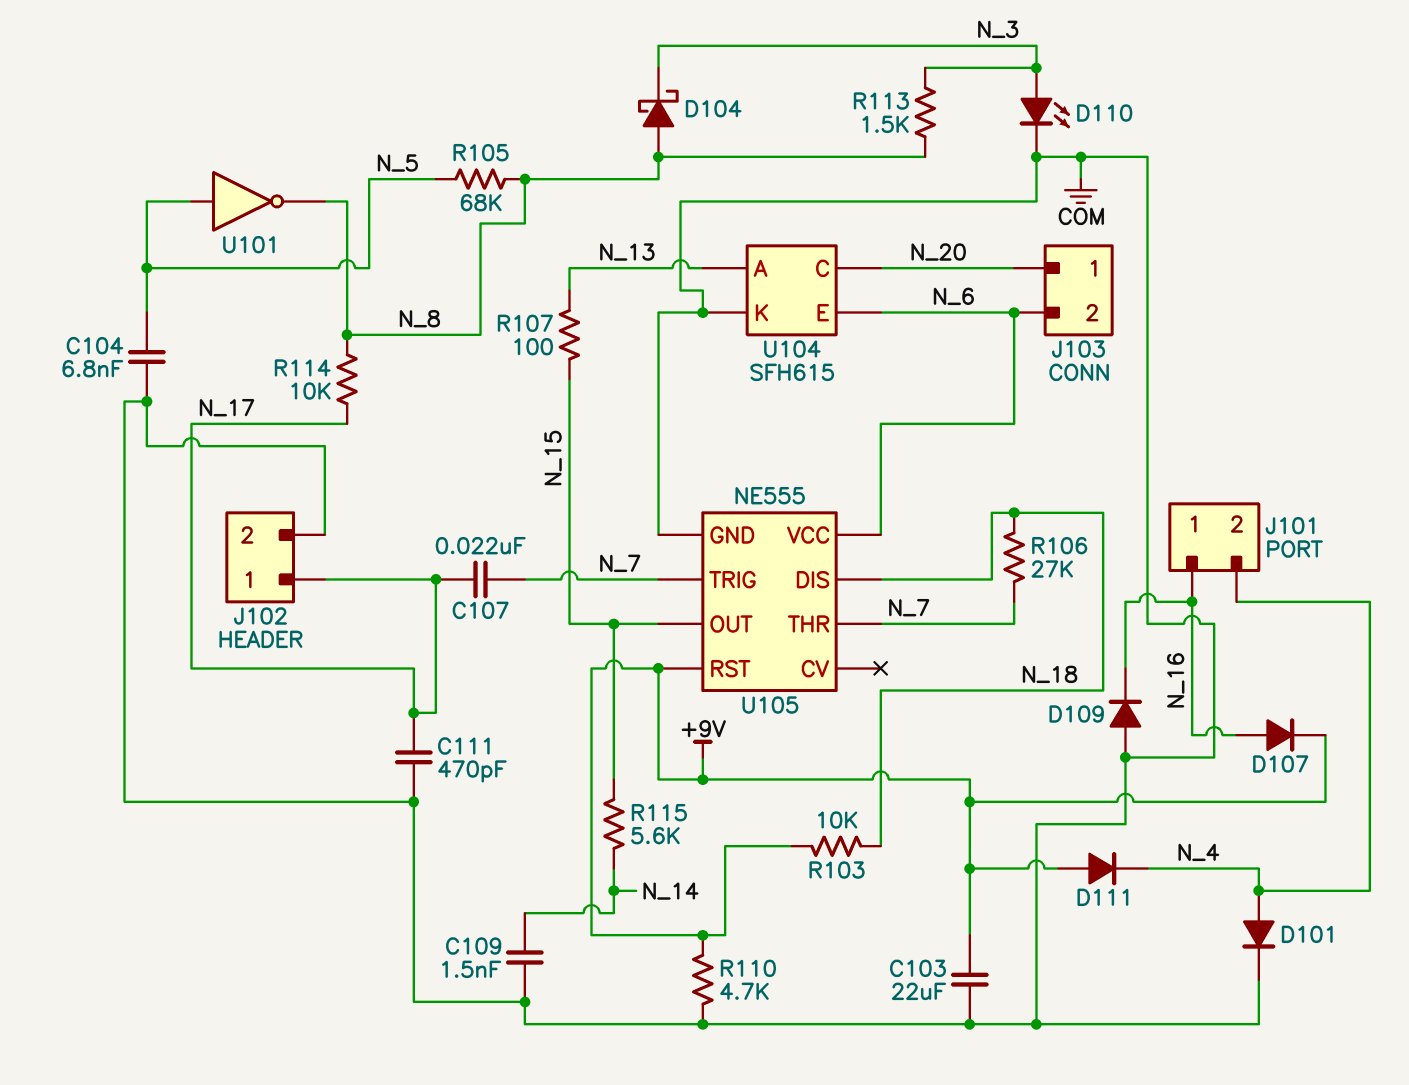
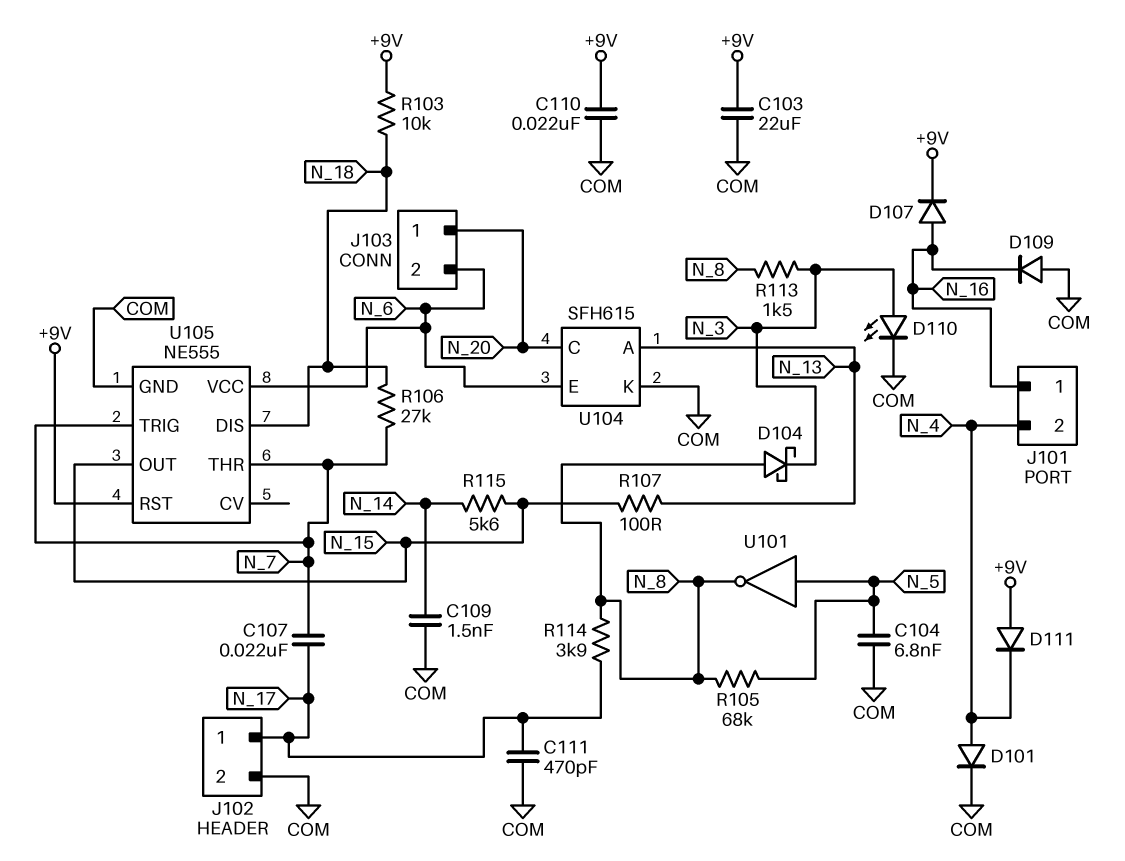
C110: none -> 22nF (+9V, COM)
R110: 4.7k (+9V, COM) -> none
R114: 10k (N_8, N_17) -> 3.9k (N_8, N_17)

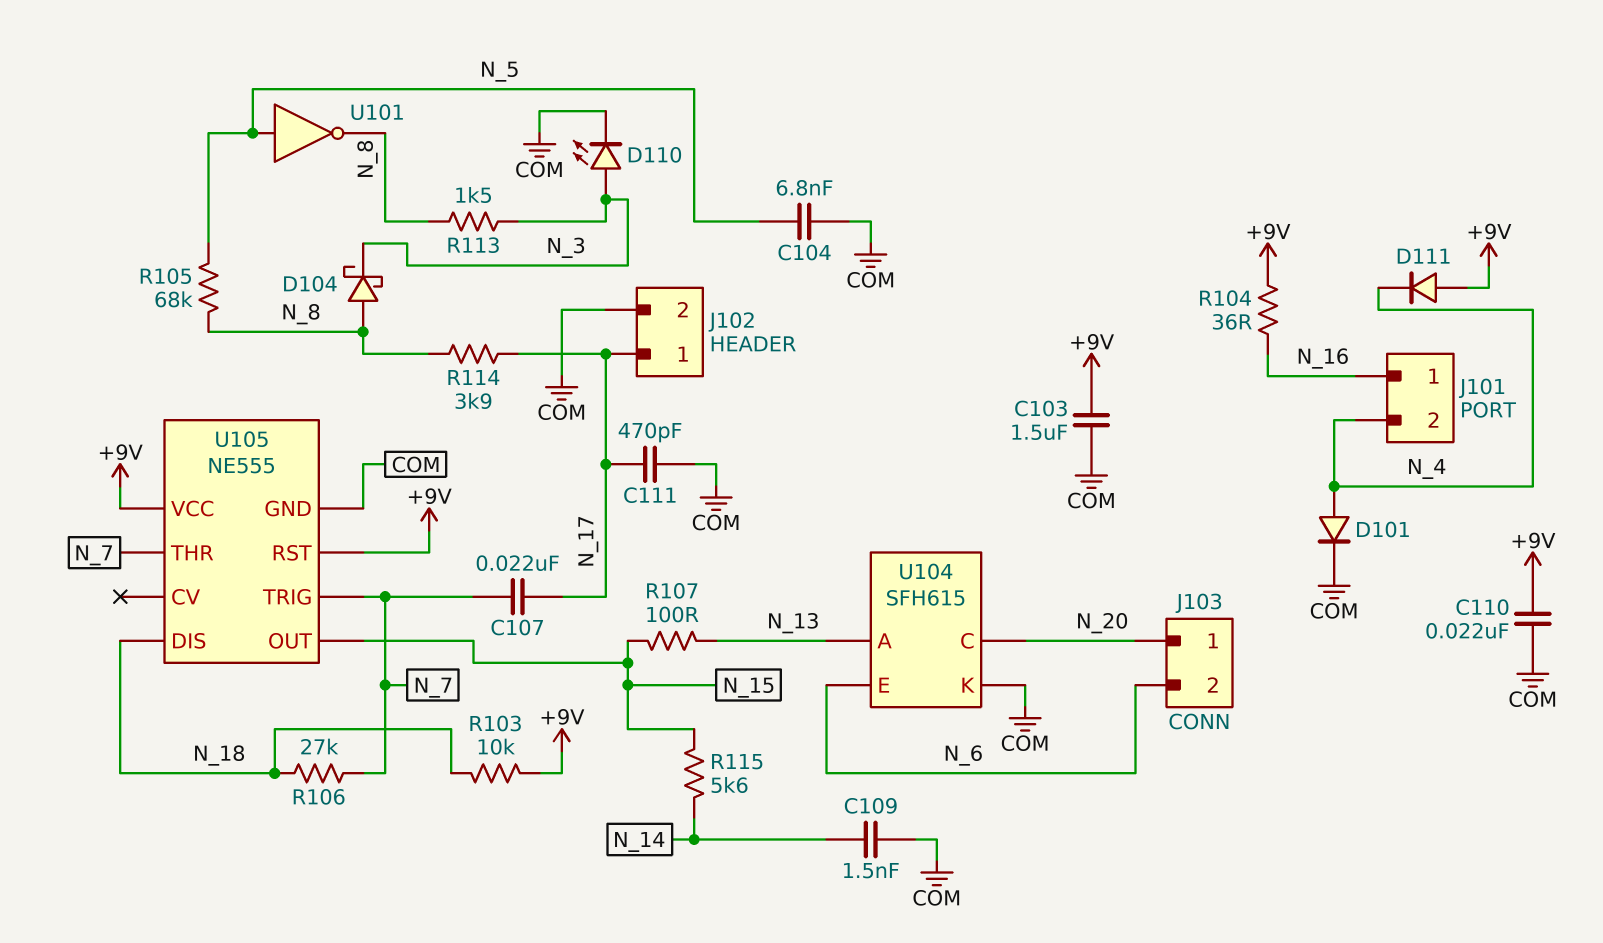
C103: 22uF (+9V, COM) -> 1.5uF (+9V, COM)
D107: diode (A N_16, K +9V) -> none
D109: diode (A COM, K N_16) -> none
R104: none -> 36 (+9V, N_16)
U105 pin VCC: N_6 -> +9V

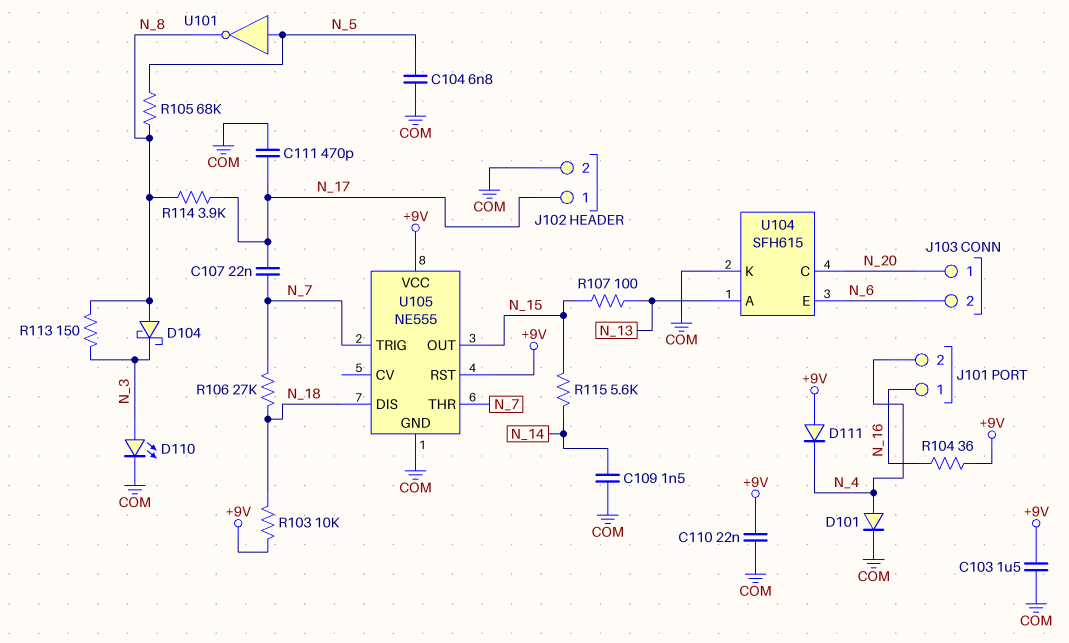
R113: 1.5k (N_3, N_8) -> 150 (N_3, N_8)

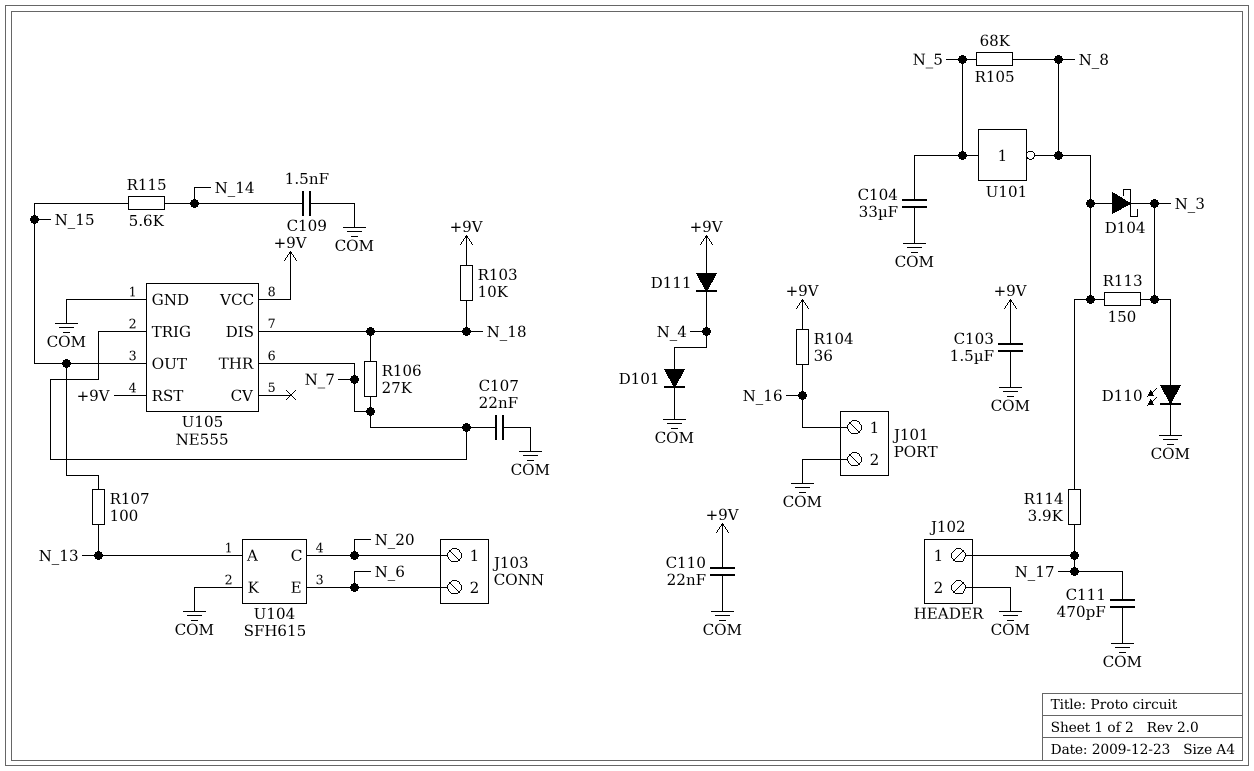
C104: 6.8nF (COM, N_5) -> 33uF (COM, N_5)
C107: 22nF (N_7, N_17) -> 22nF (COM, N_7)
J101 pin 2: N_4 -> COM

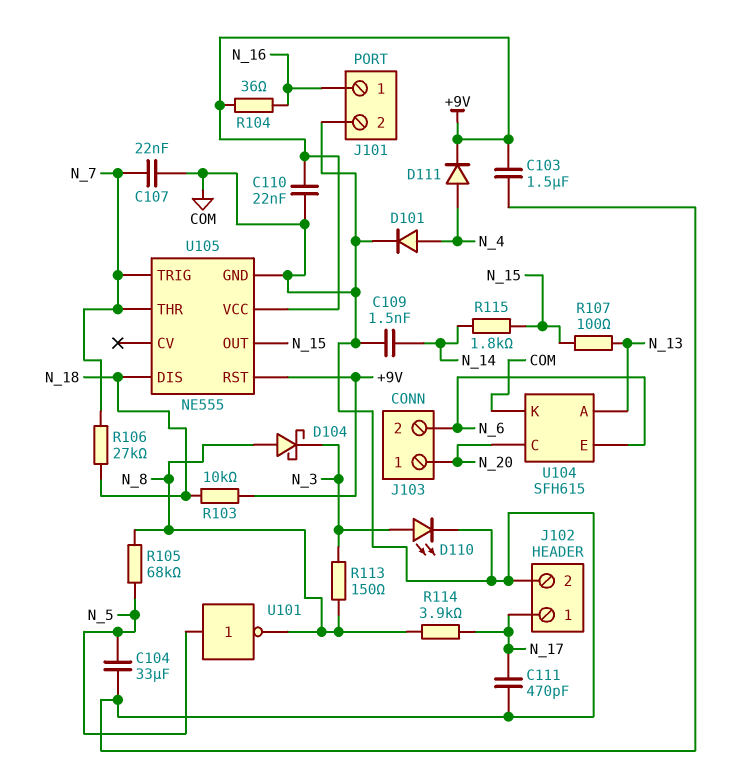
D111: diode (A +9V, K N_4) -> diode (A N_4, K +9V)
R115: 5.6k (N_14, N_15) -> 1.8k (N_14, N_15)

